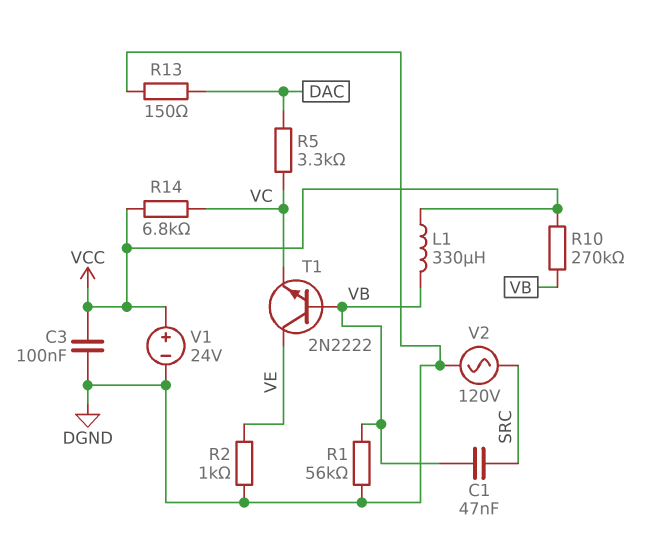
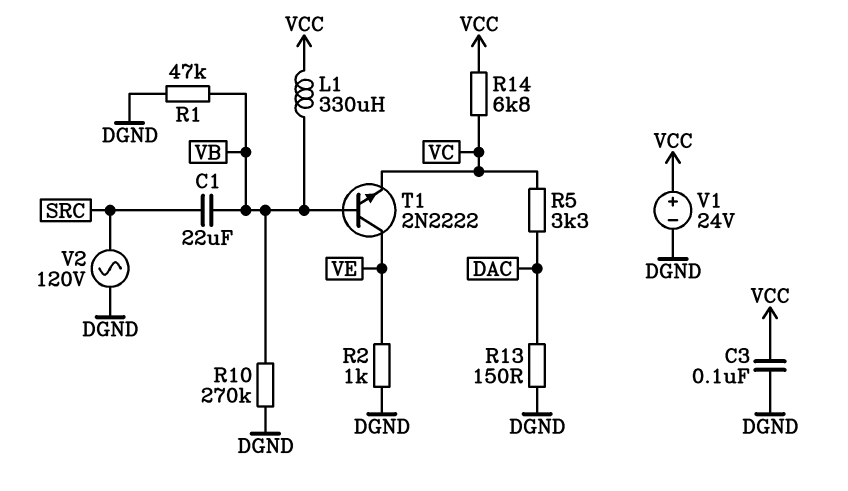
C1: 47nF (SRC, VB) -> 22uF (SRC, VB)
R1: 56k (DGND, VB) -> 47k (DGND, VB)
R10: 270k (VB, VCC) -> 270k (DGND, VB)

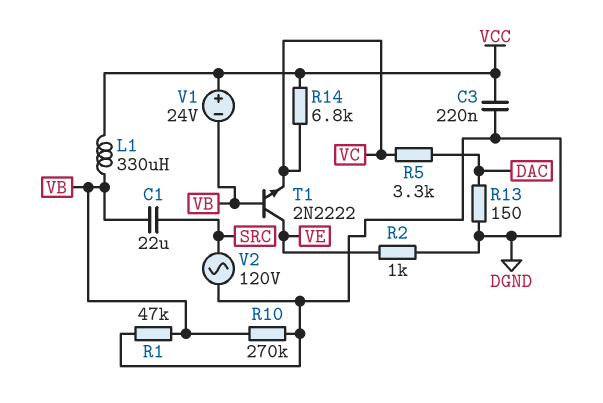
C3: 100nF (DGND, VCC) -> 220nF (DGND, VCC)
V1: 24V (plus VCC, minus DGND) -> 24V (plus VCC, minus VB)

